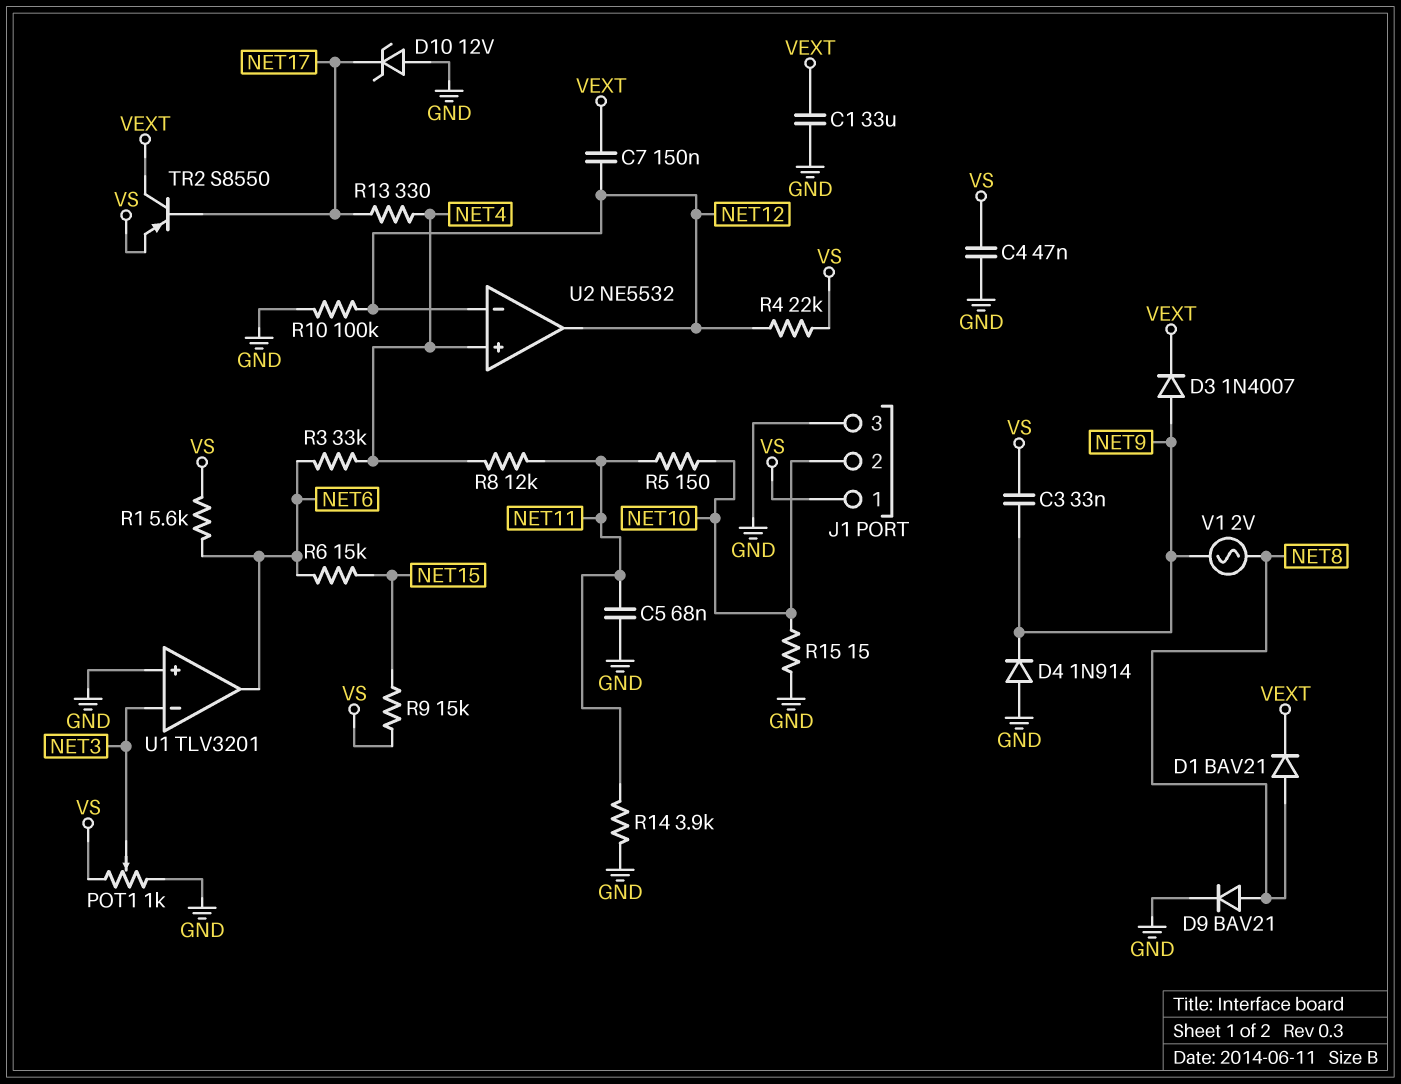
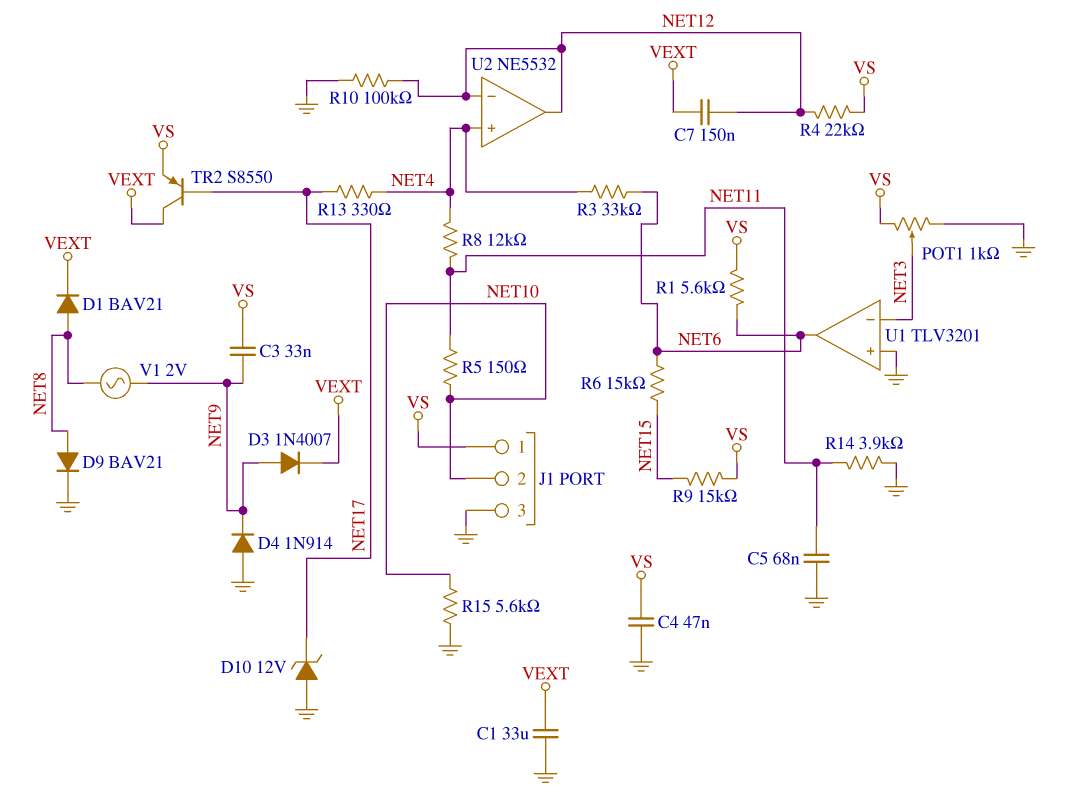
R15: 15 (GND, NET10) -> 5.6k (GND, NET10)

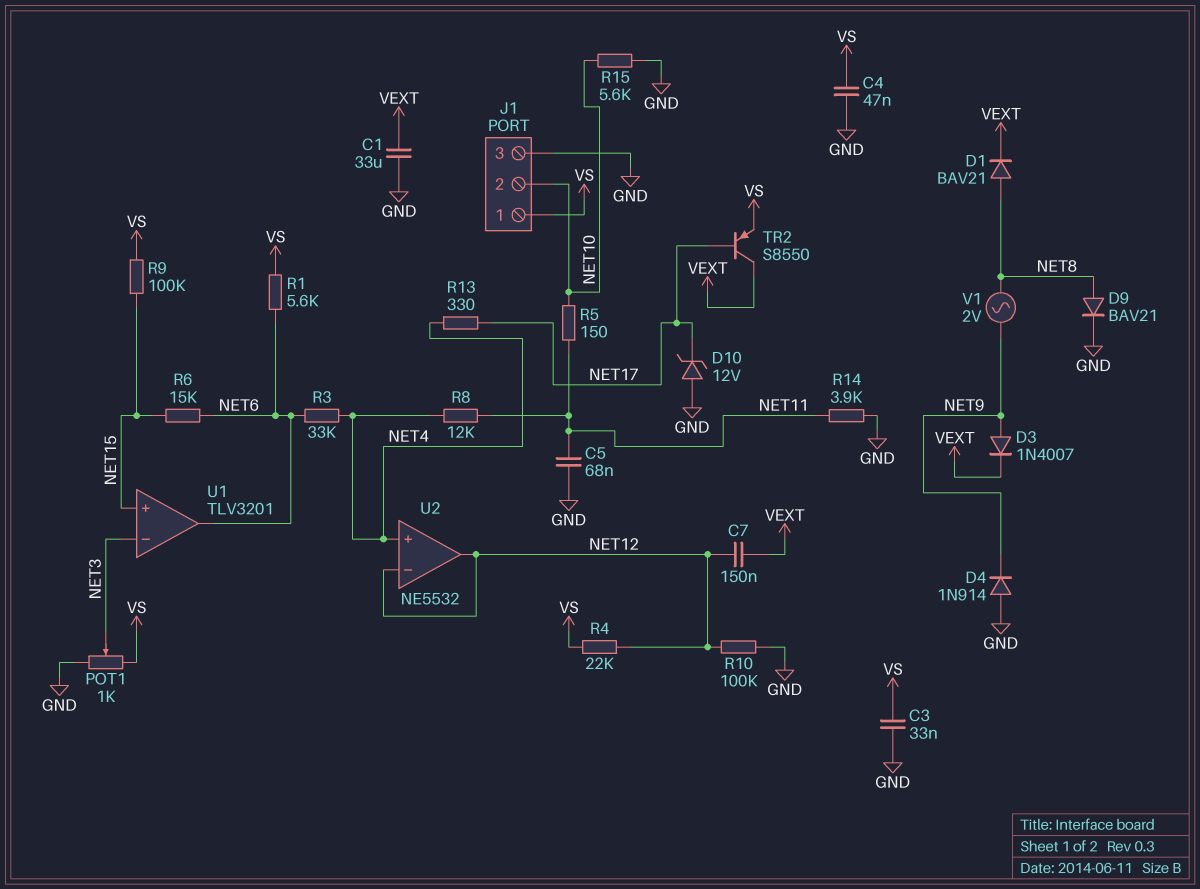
C3: 33nF (NET9, VS) -> 33nF (GND, VS)
R9: 15k (NET15, VS) -> 100k (NET15, VS)
U1 pin in+: GND -> NET15

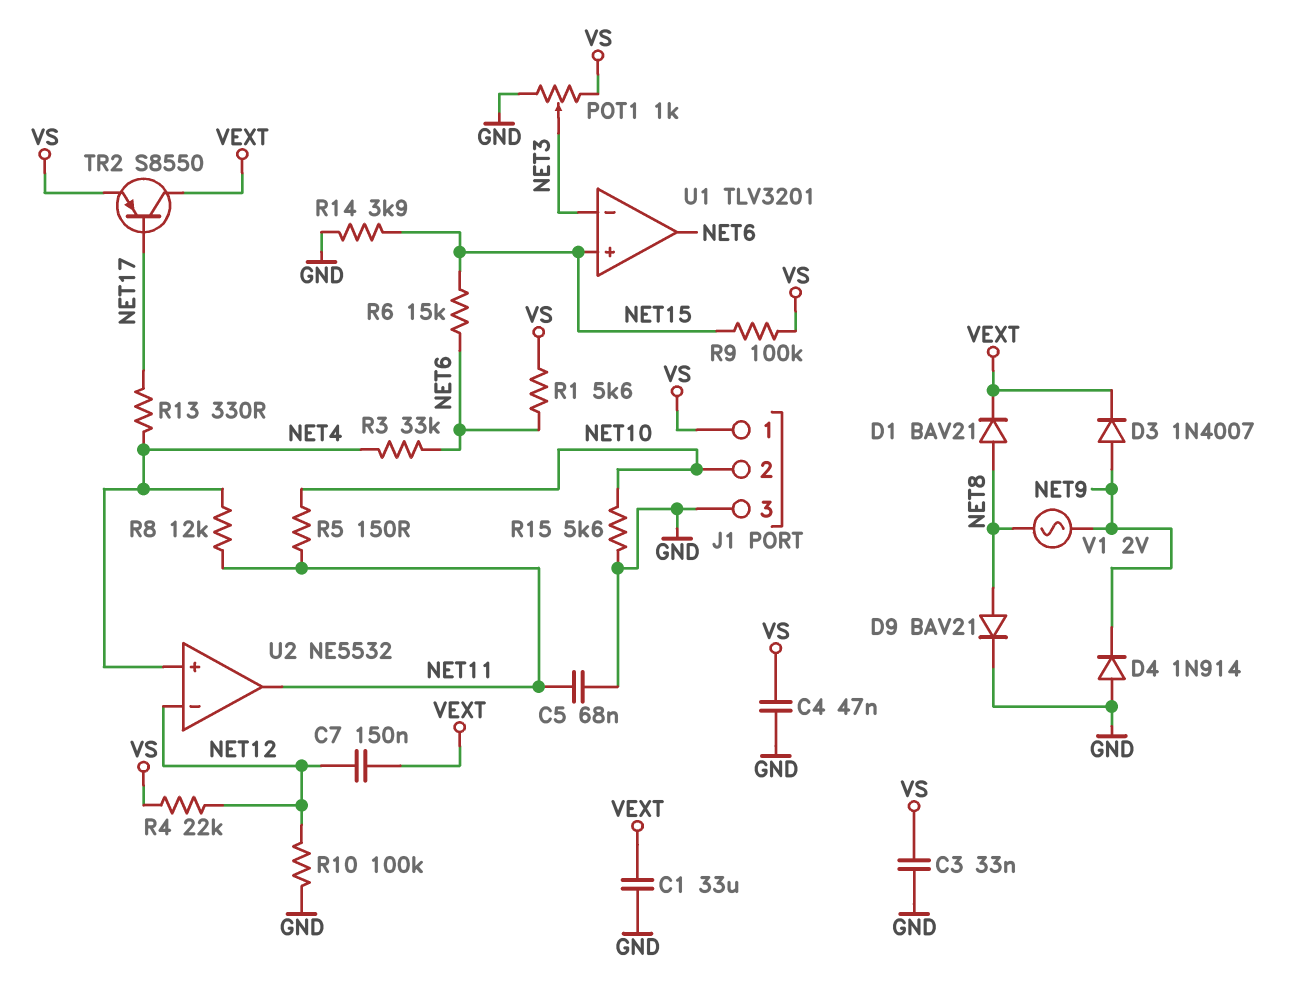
D10: zener 12V (A GND, K NET17) -> none
R14: 3.9k (GND, NET11) -> 3.9k (GND, NET15)
U2 pin out: NET12 -> NET11

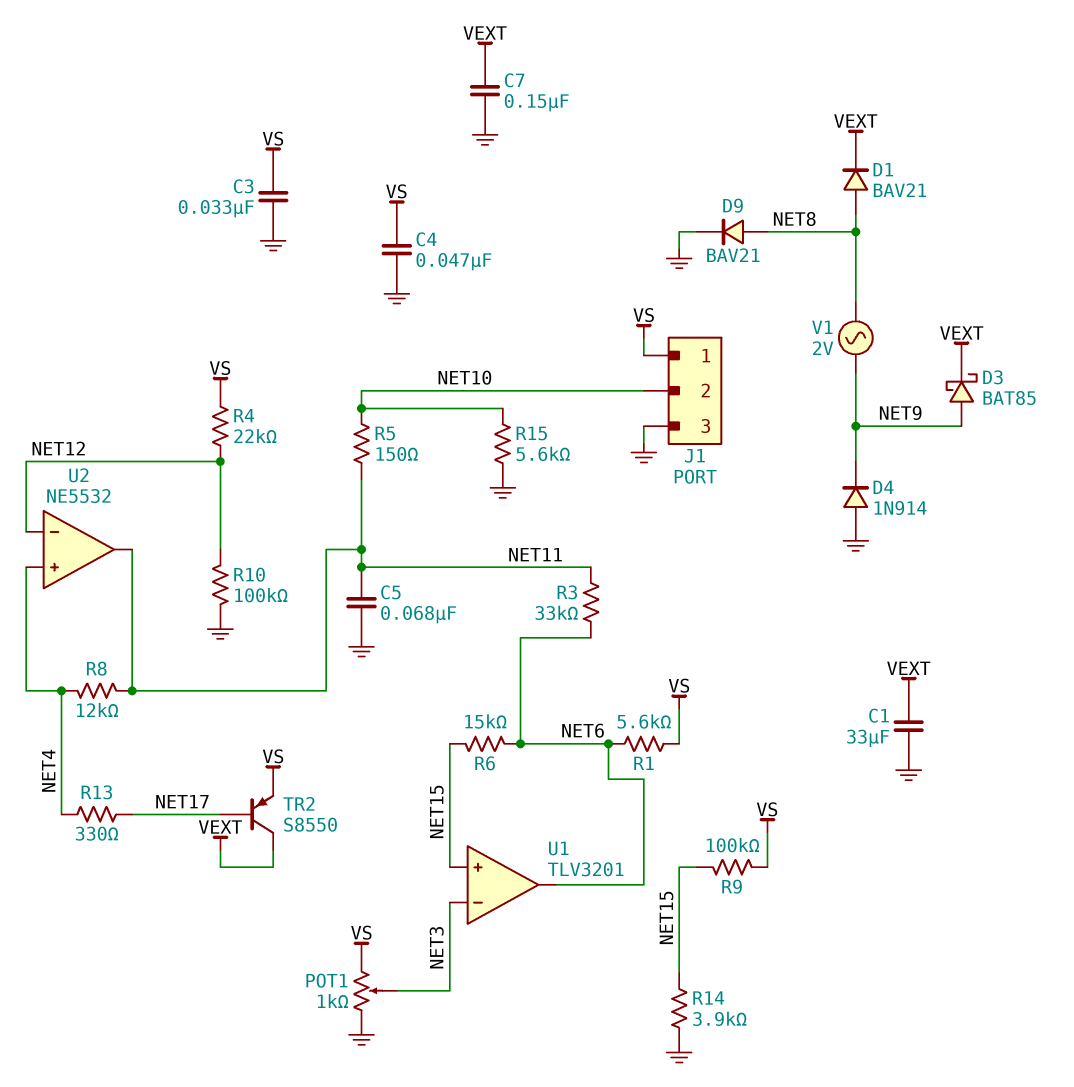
C7: 150nF (NET12, VEXT) -> 150nF (GND, VEXT)
D3: diode 1N4007 (A NET9, K VEXT) -> schottky BAT85 (A NET9, K VEXT)
R3: 33k (NET4, NET6) -> 33k (NET6, NET11)

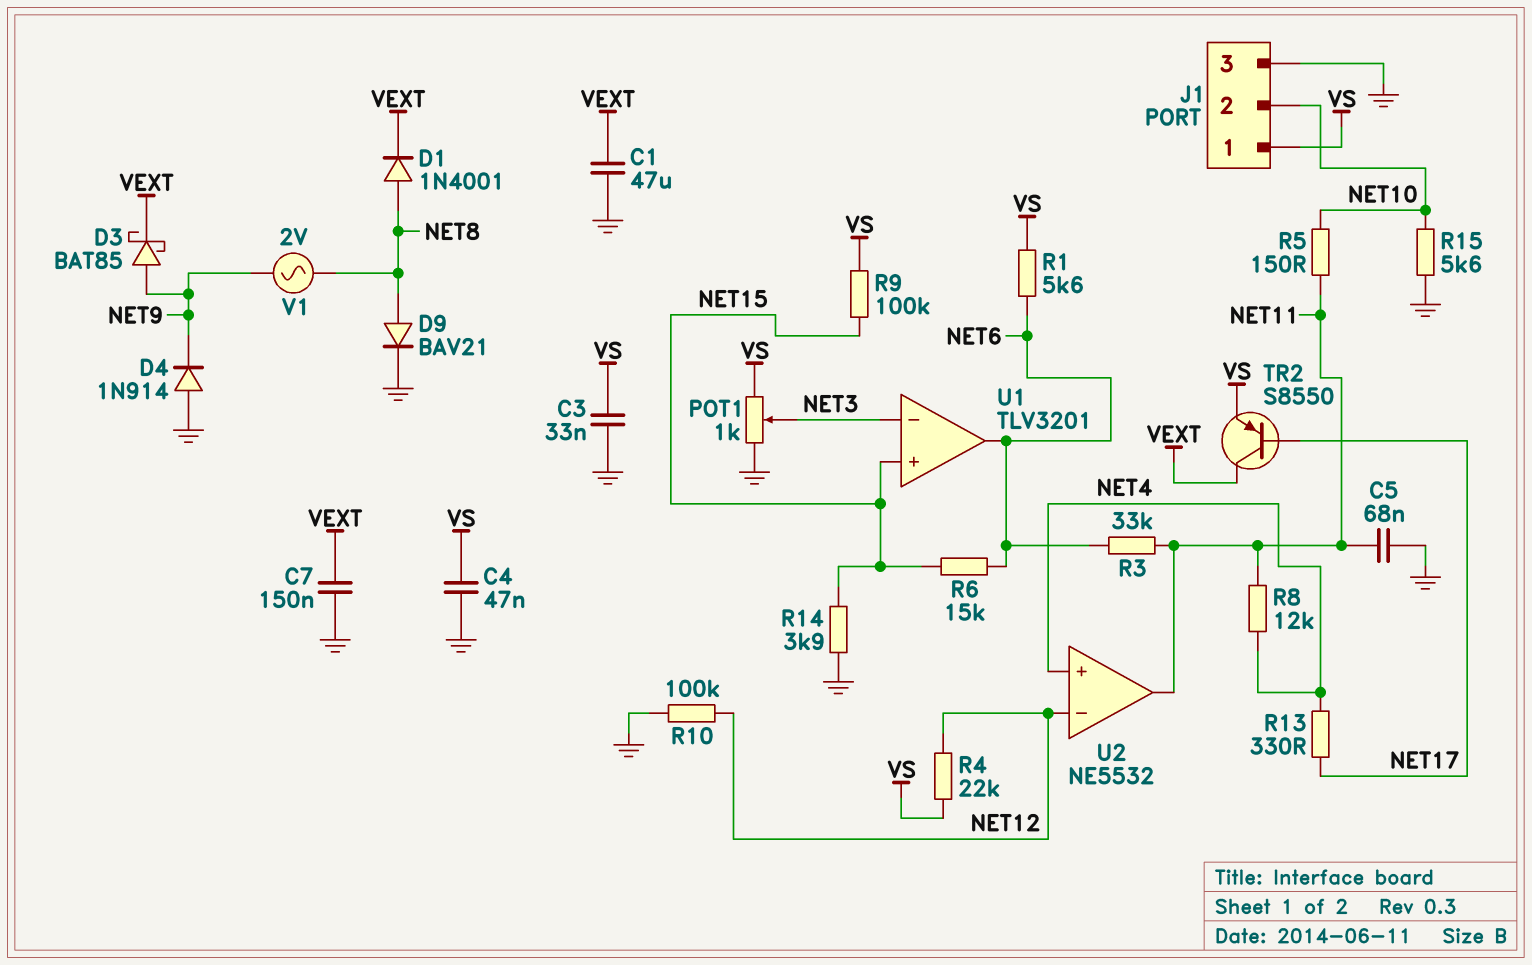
C1: 33uF (GND, VEXT) -> 47uF (GND, VEXT)
D1: diode BAV21 (A NET8, K VEXT) -> diode 1N4001 (A NET8, K VEXT)

